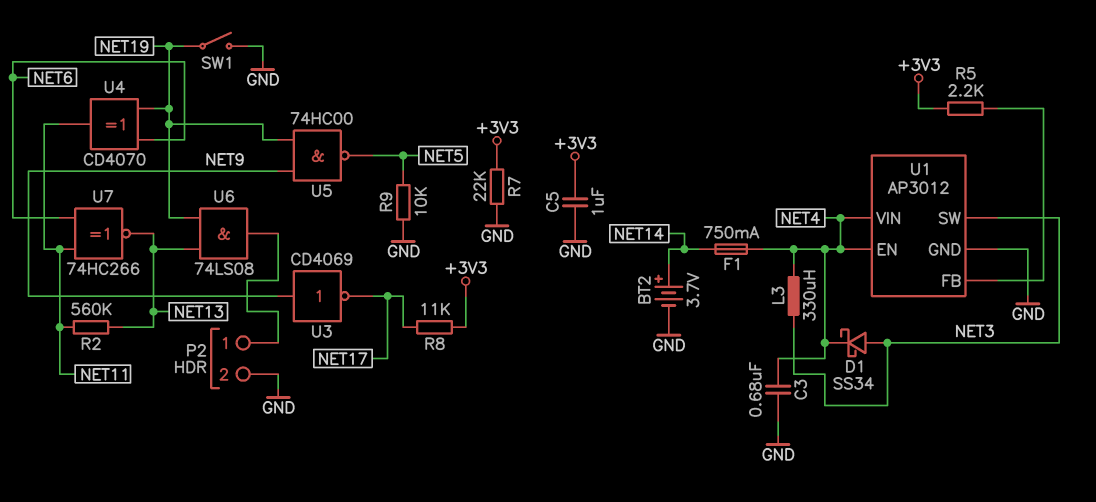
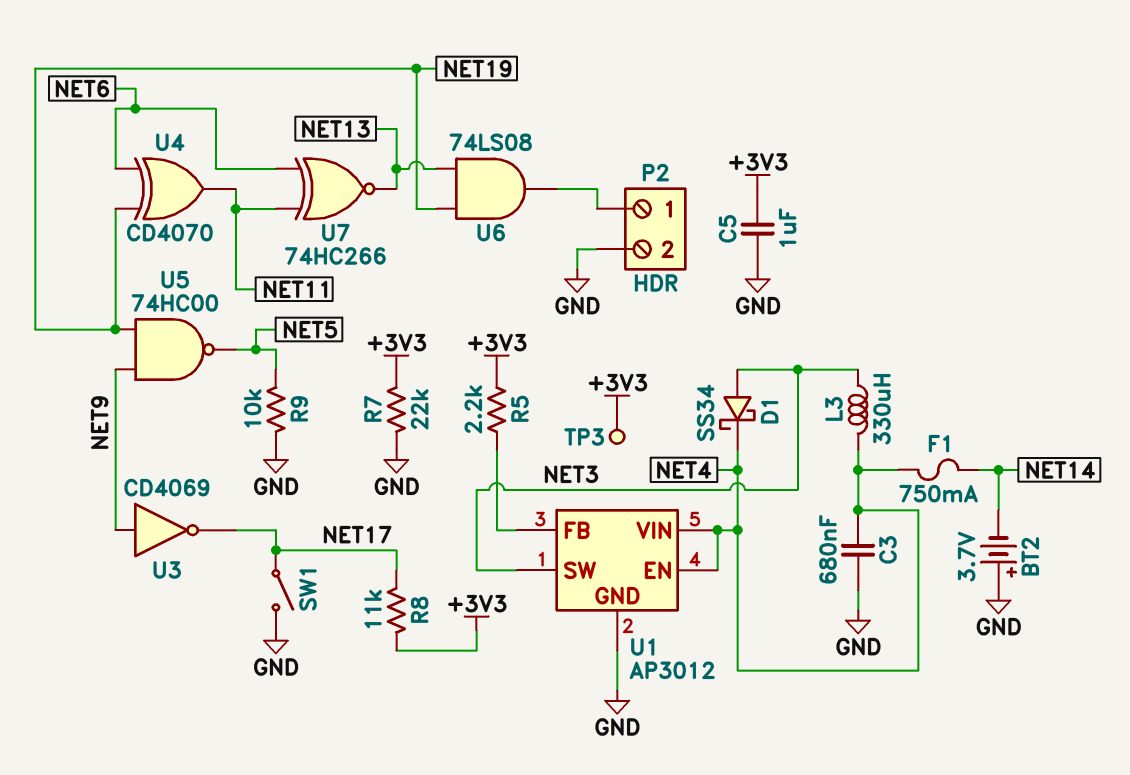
BT2: 3.7V (plus NET14, minus GND) -> 3.7V (plus GND, minus NET14)
R2: 560k (NET11, NET13) -> none
SW1: switch (GND, NET19) -> switch (GND, NET17)
TP3: none -> test point (+3V3)

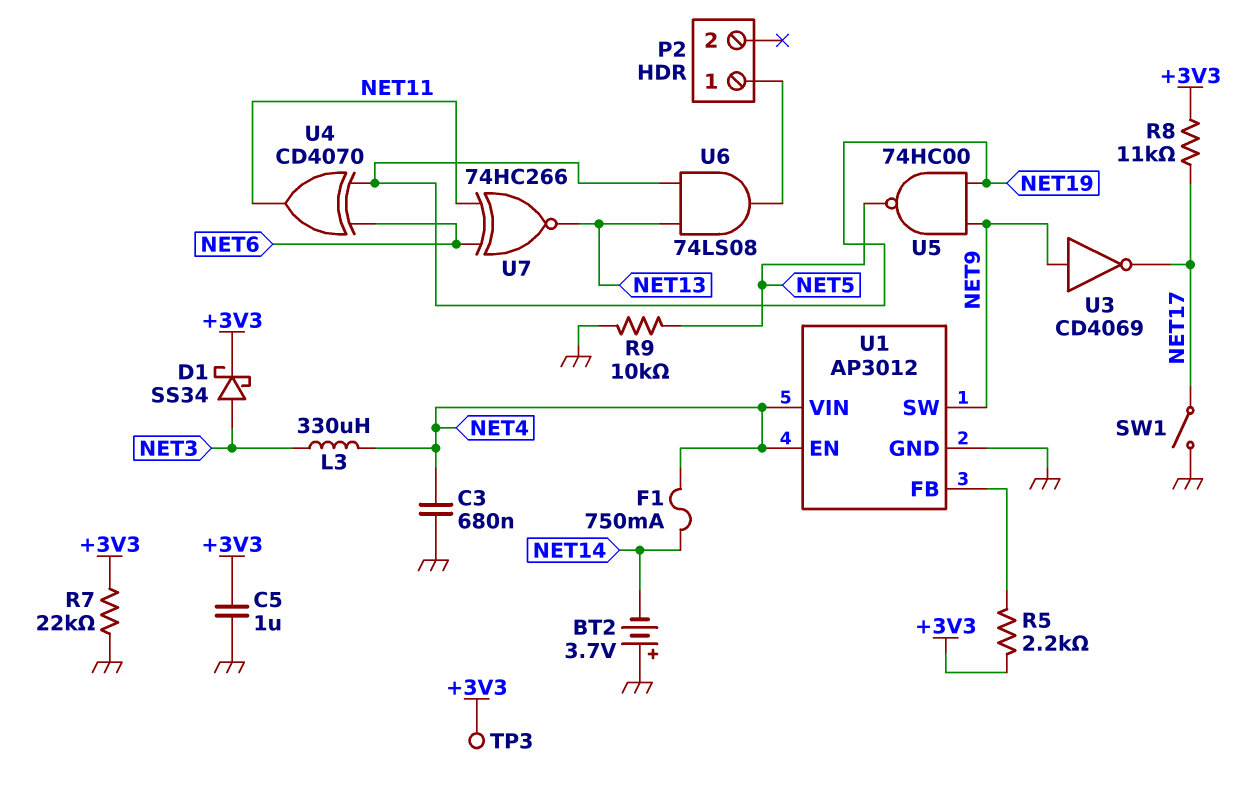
D1: schottky SS34 (A NET3, K NET4) -> schottky SS34 (A NET3, K +3V3)
P2 pin 2: GND -> none
U1 pin SW: NET3 -> NET9

